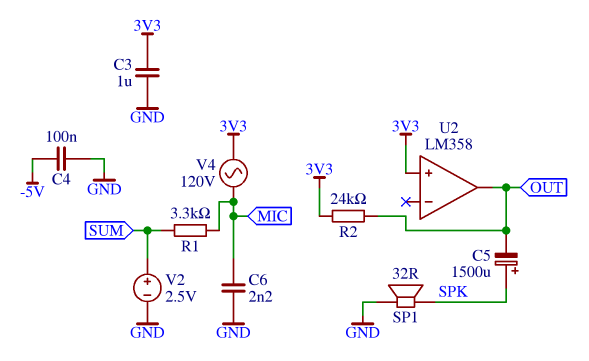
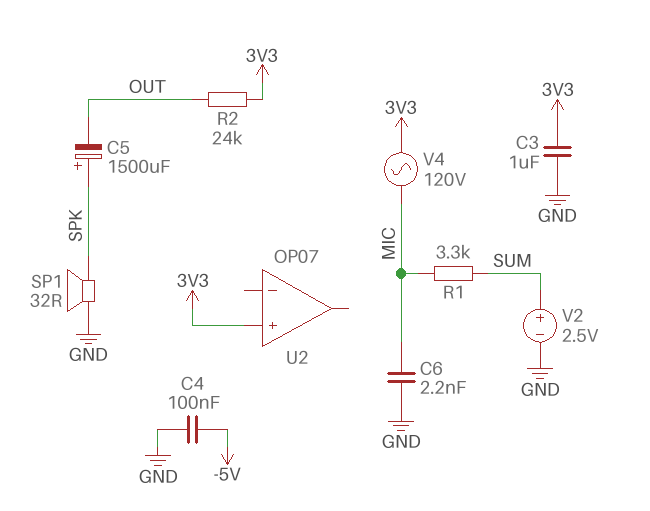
U2: LM358 -> OP07
U2 pin out: OUT -> none

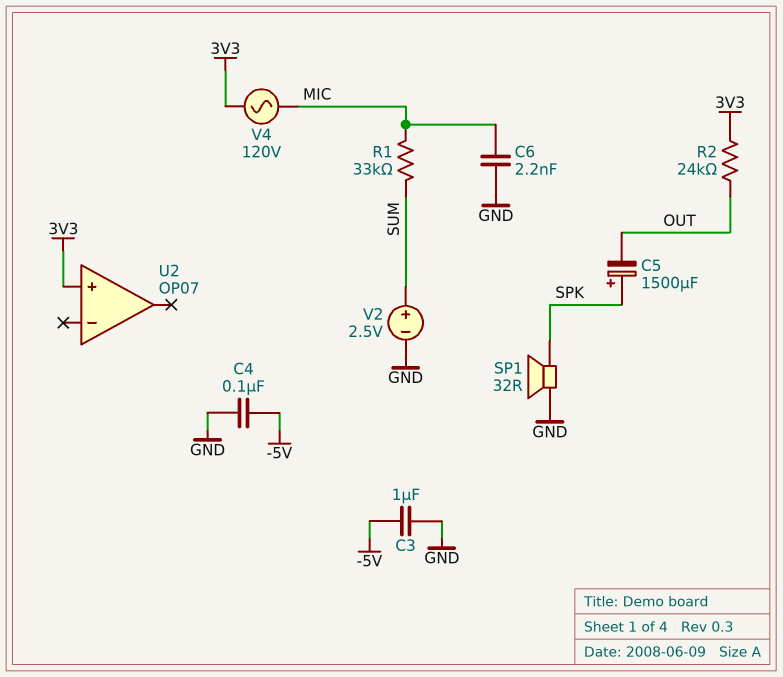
C3: 1uF (3V3, GND) -> 1uF (-5V, GND)
R1: 3.3k (MIC, SUM) -> 33k (MIC, SUM)

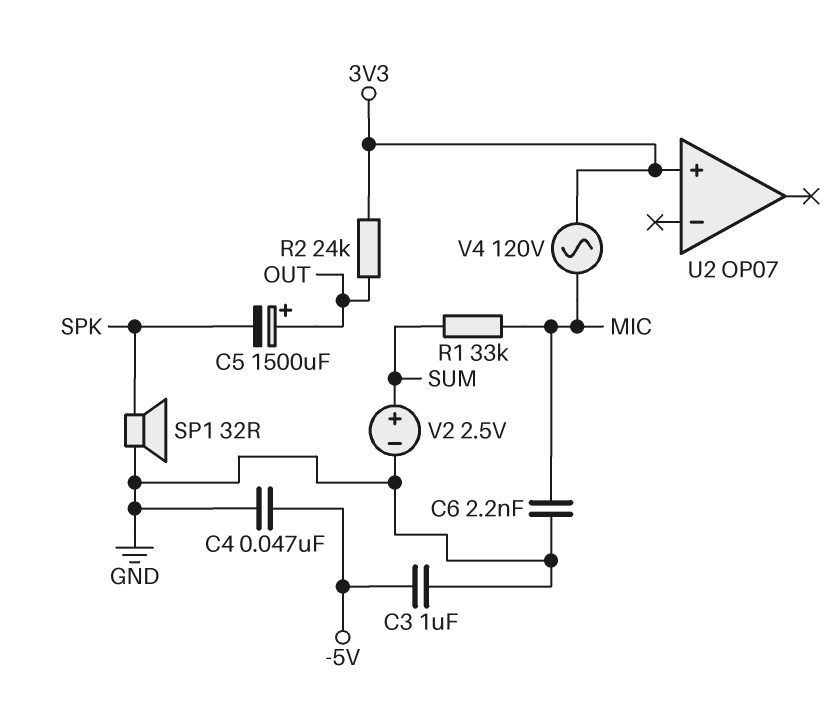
C4: 100nF (-5V, GND) -> 47nF (-5V, GND)
C5: 1500uF (plus SPK, minus OUT) -> 1500uF (plus OUT, minus SPK)

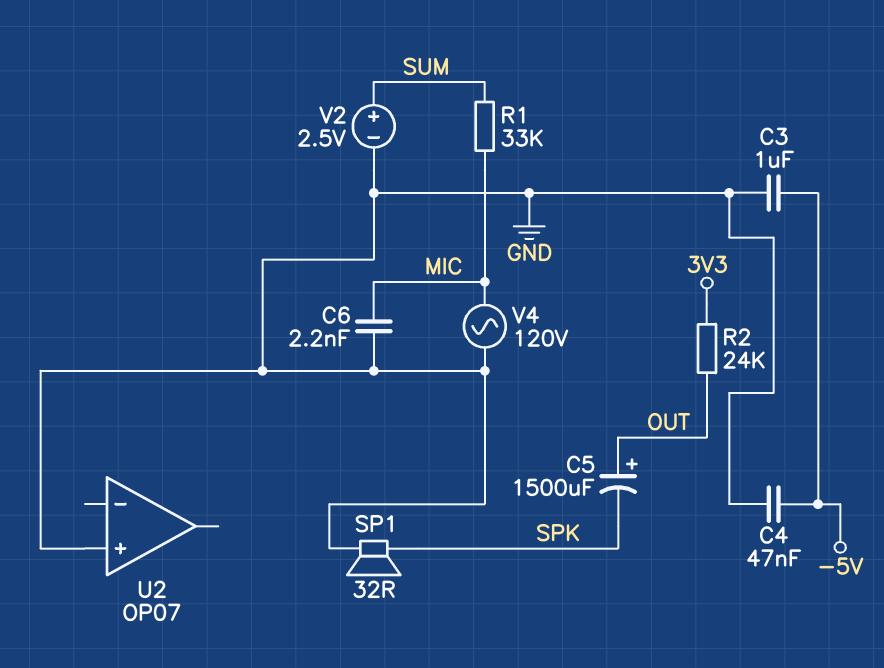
U2 pin in+: 3V3 -> GND
V4: AC 120V (3V3, MIC) -> AC 120V (GND, MIC)

